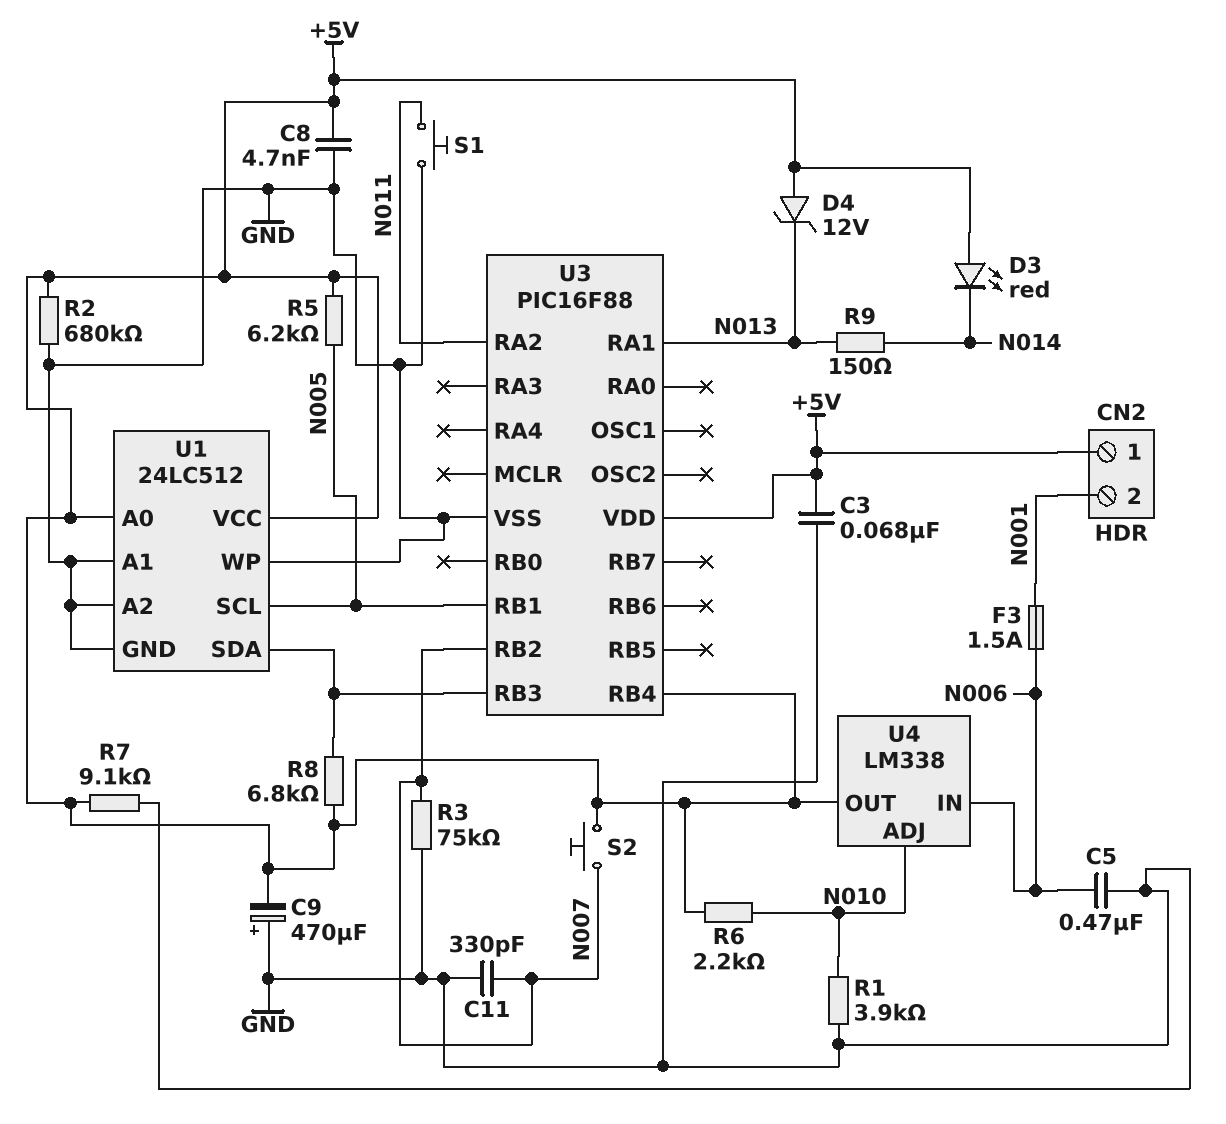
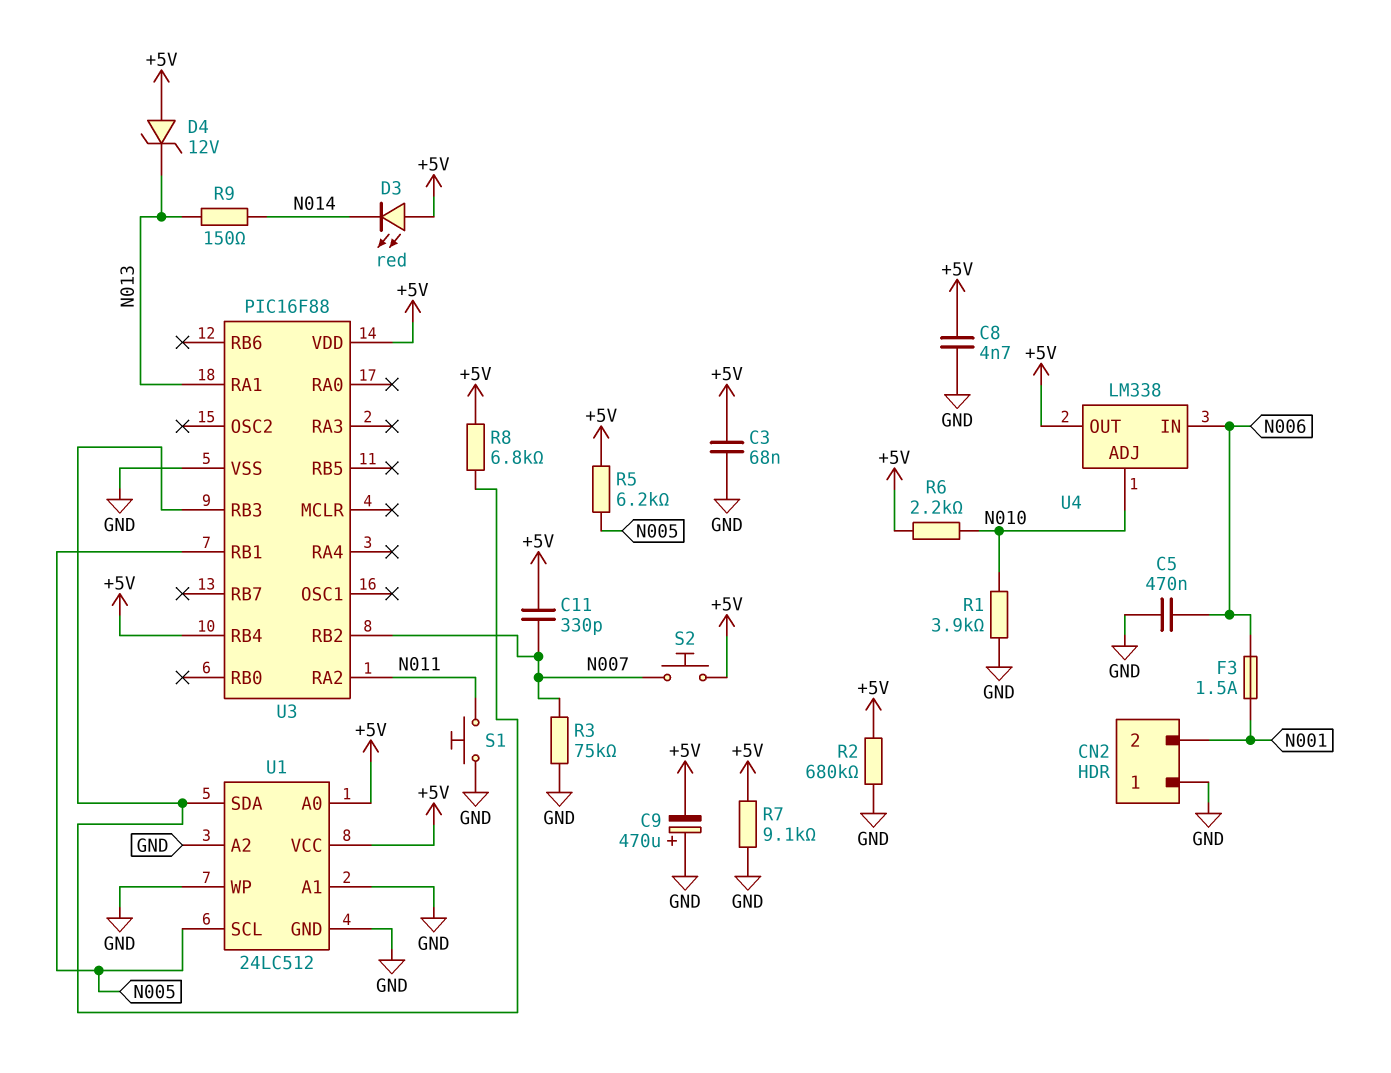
C11: 330pF (GND, N007) -> 330pF (+5V, N007)
CN2 pin 1: +5V -> GND

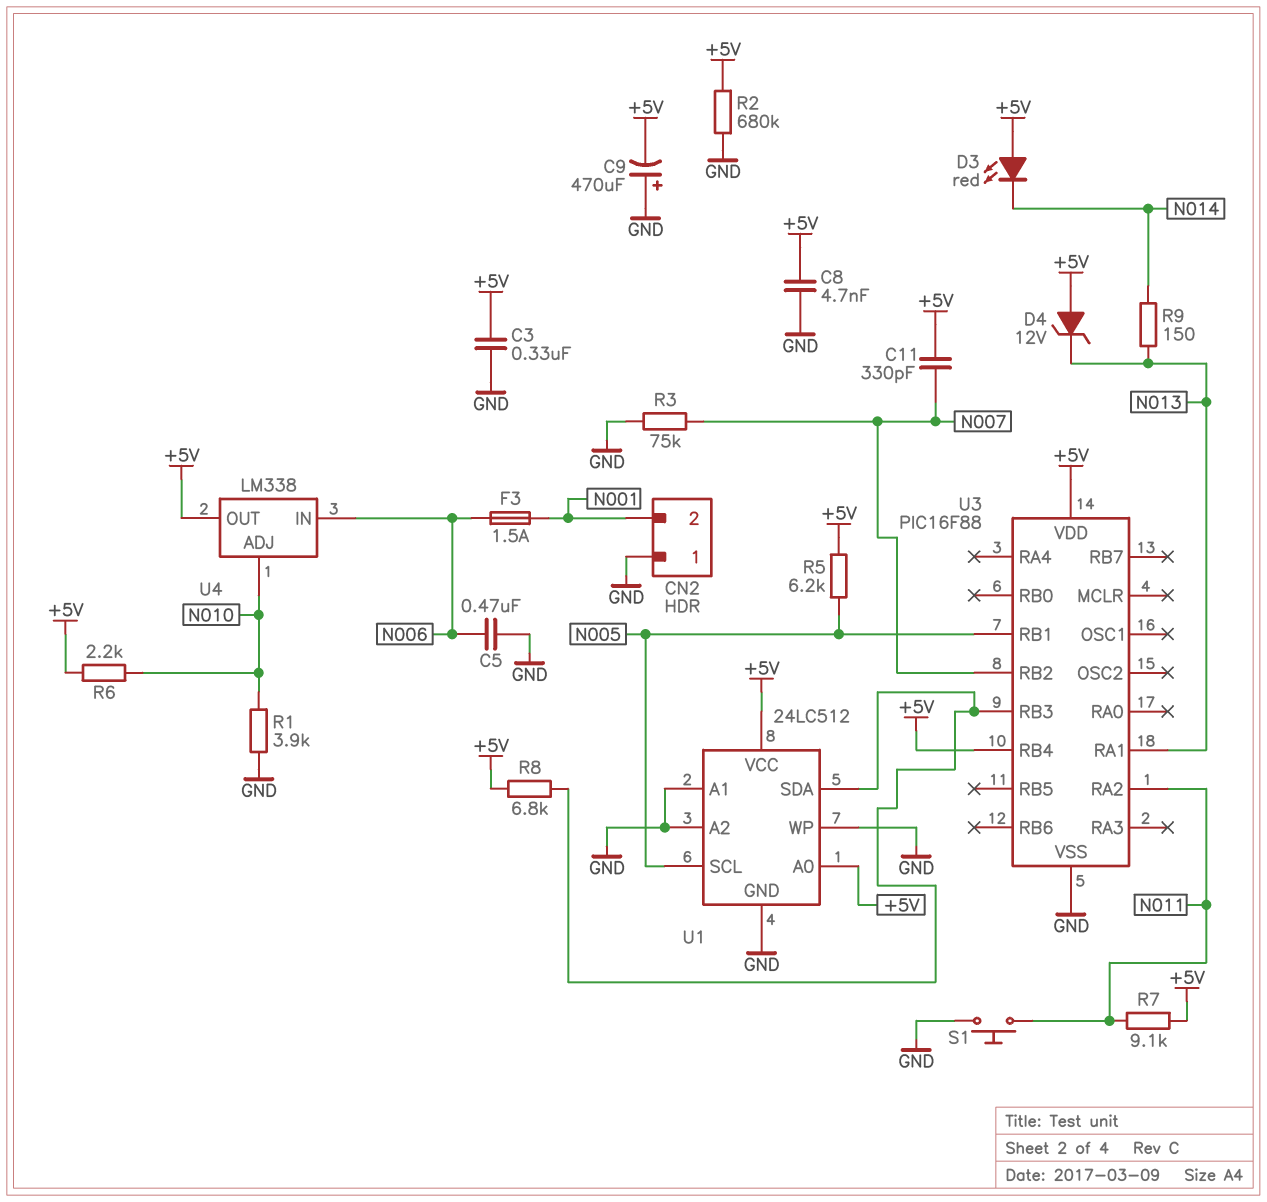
C3: 68nF (+5V, GND) -> 330nF (+5V, GND)
R7: 9.1k (+5V, GND) -> 9.1k (+5V, N011)
S2: button (+5V, N007) -> none

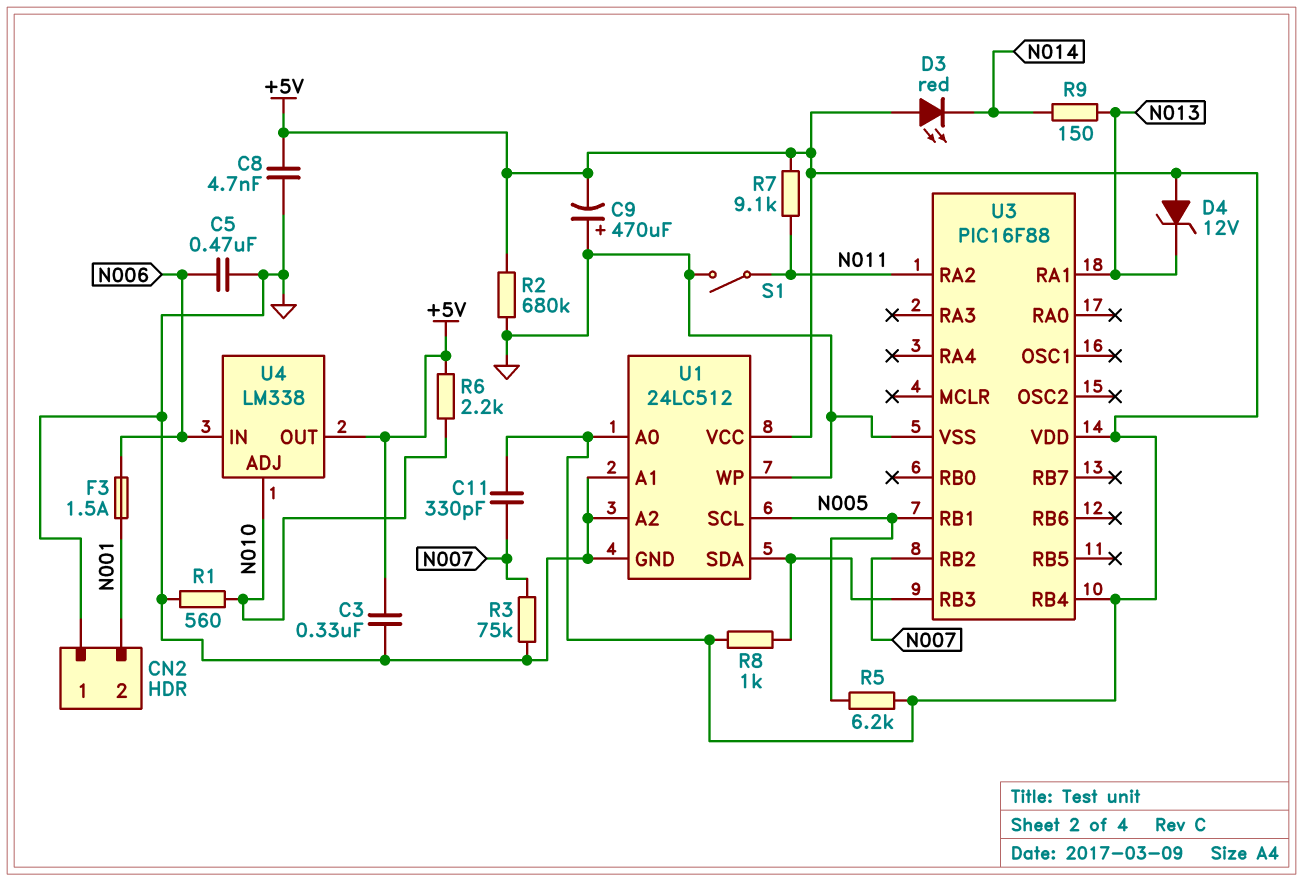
R1: 3.9k (GND, N010) -> 560 (GND, N010)
R8: 6.8k (+5V, U1/SDA) -> 1k (+5V, U1/SDA)
S1: button (GND, N011) -> switch (GND, N011)

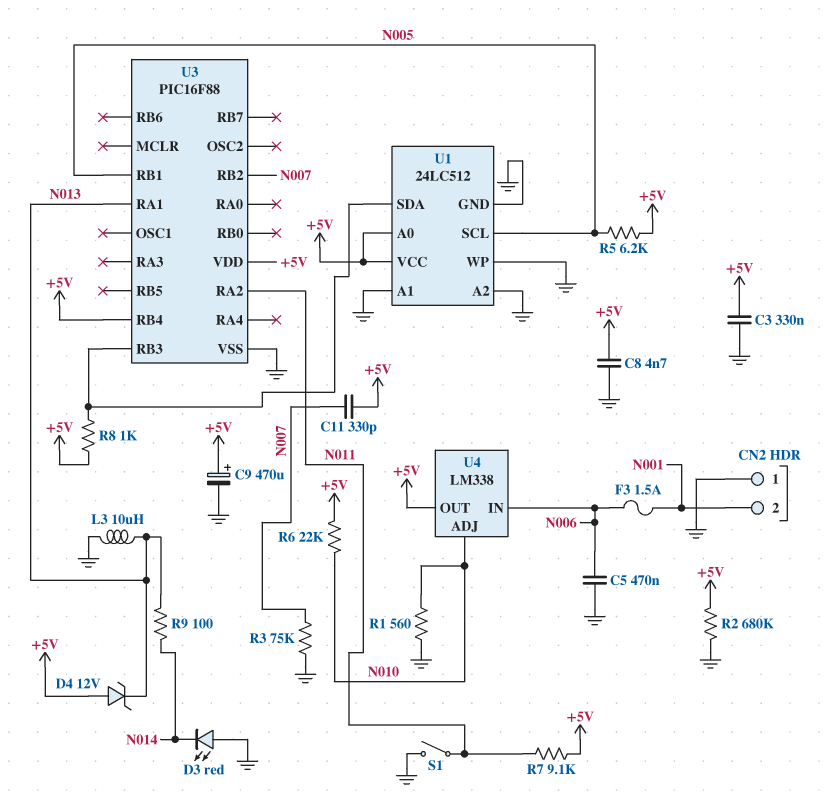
C9: 470uF (plus GND, minus +5V) -> 470uF (plus +5V, minus GND)
D3: LED red (A +5V, K N014) -> LED red (A GND, K N014)
L3: none -> 10uH (GND, N013)
R6: 2.2k (+5V, N010) -> 22k (+5V, N010)
R9: 150 (N013, N014) -> 100 (N013, N014)

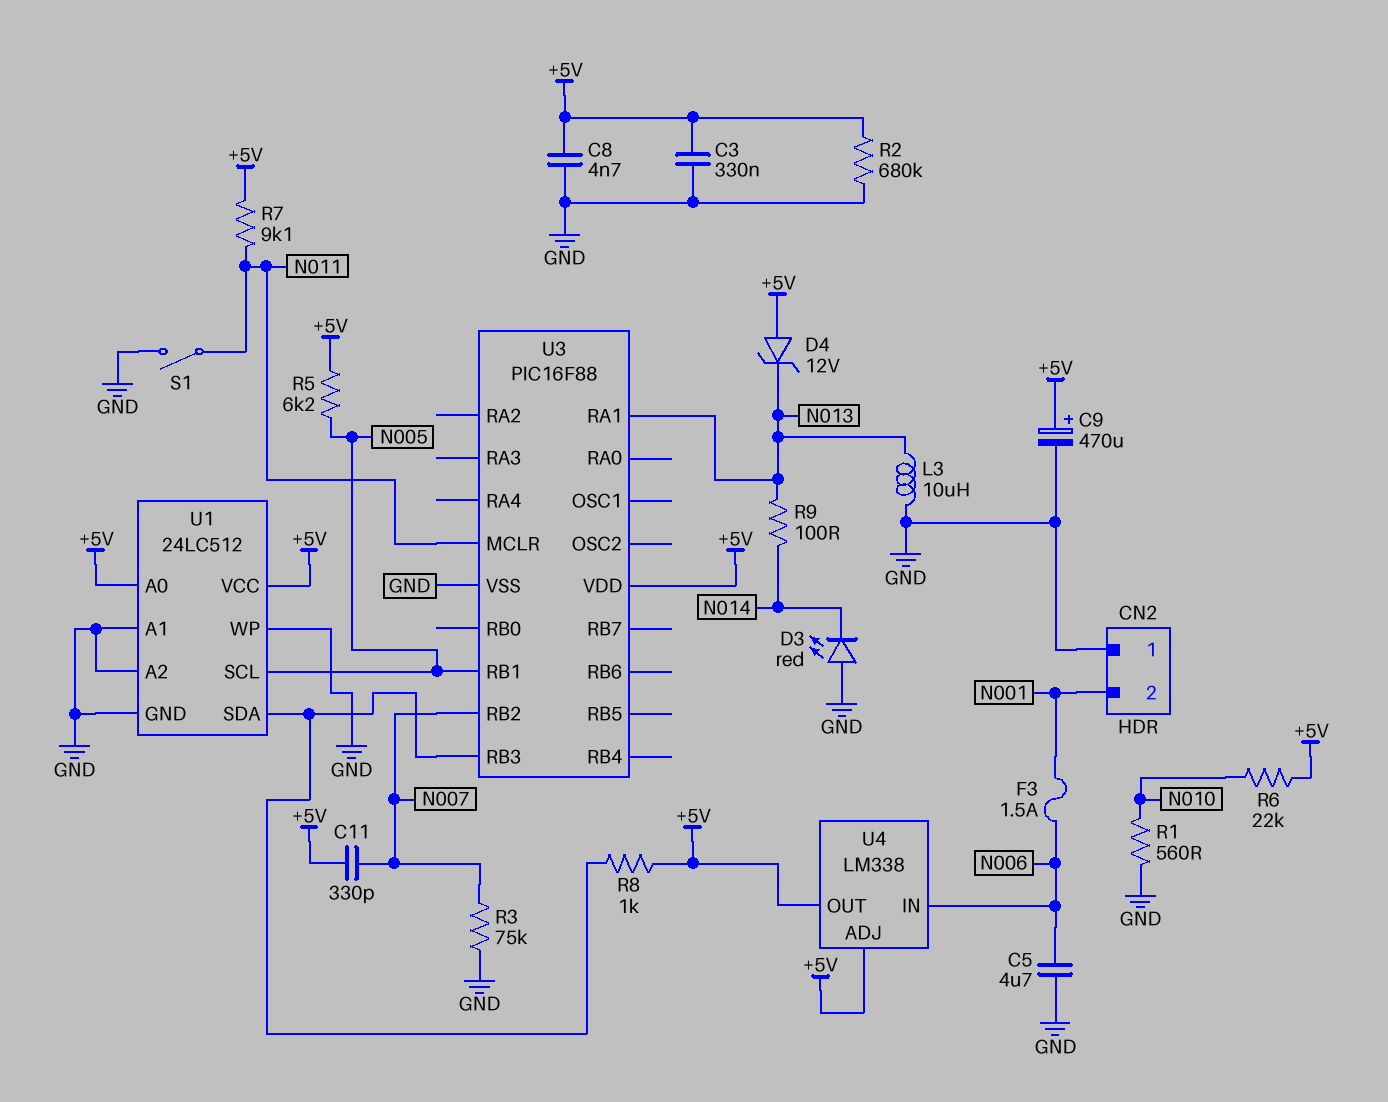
C5: 470nF (GND, N006) -> 4.7uF (GND, N006)
U3 pin MCLR: none -> N011
U3 pin RA2: N011 -> none
U3 pin RB4: +5V -> none
U4 pin ADJ: N010 -> +5V

